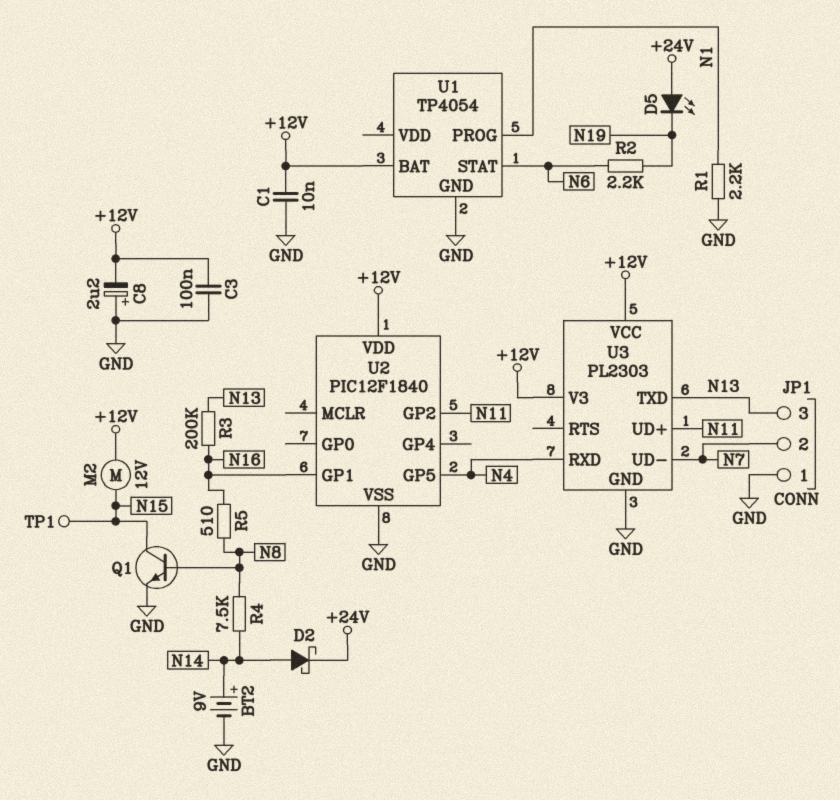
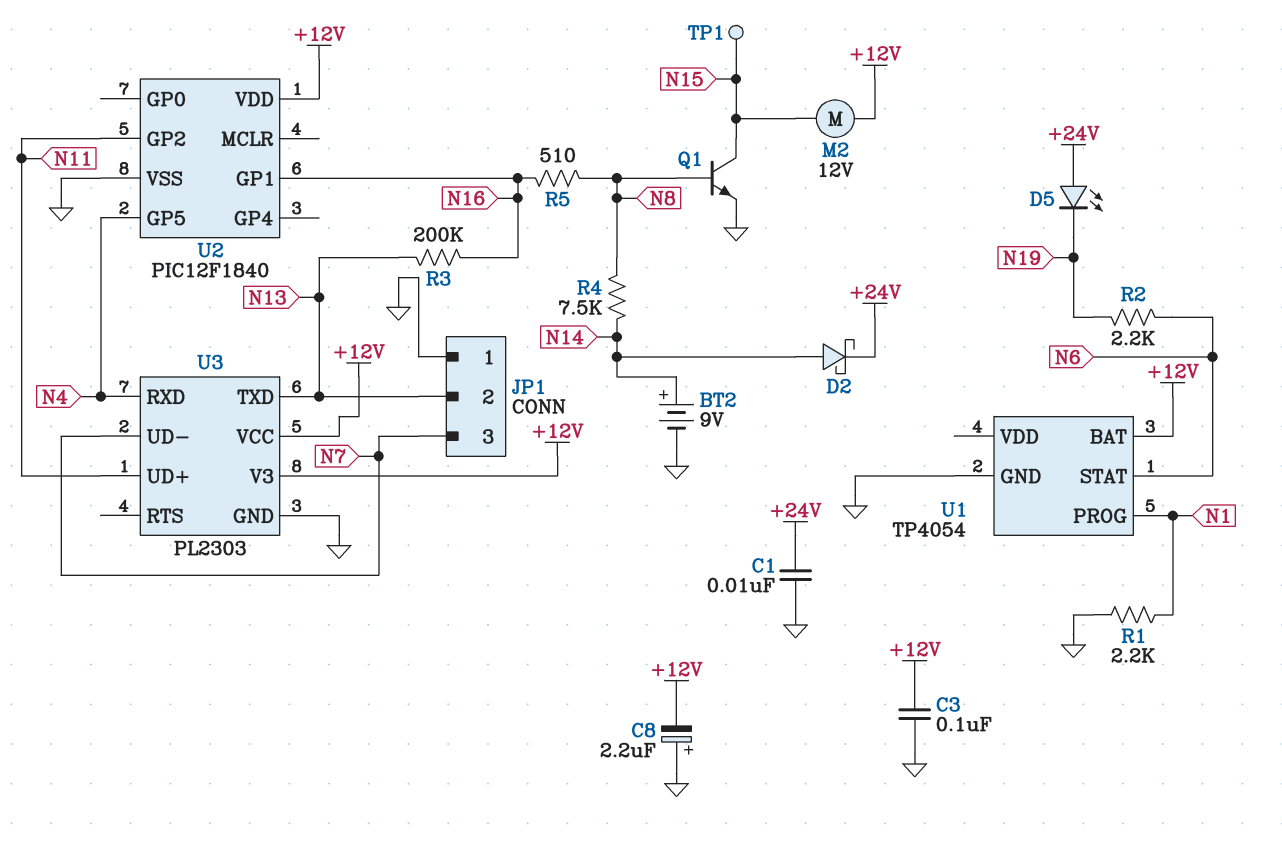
C1: 10nF (+12V, GND) -> 10nF (+24V, GND)
JP1 pin 2: N7 -> N13
JP1 pin 3: N13 -> N7

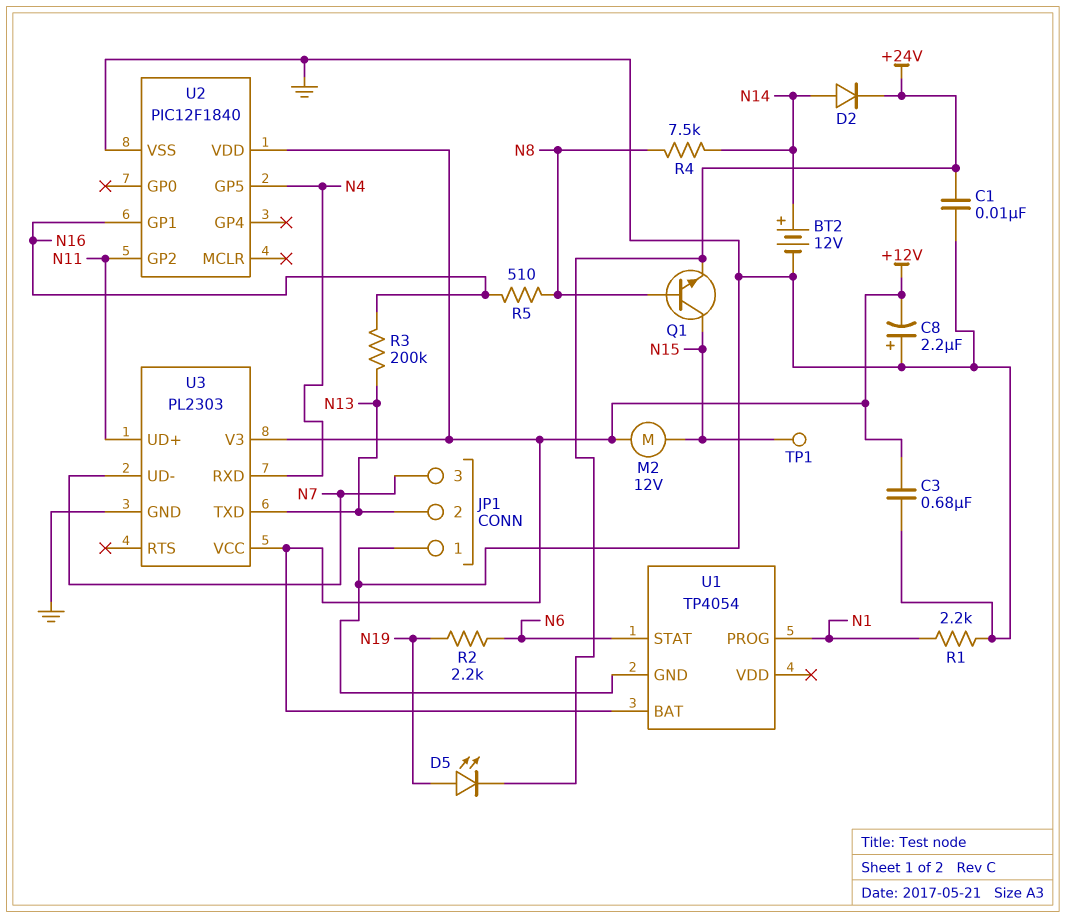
BT2: 9V (plus N14, minus GND) -> 12V (plus N14, minus GND)
C3: 100nF (+12V, GND) -> 680nF (+12V, GND)
D2: schottky (A N14, K +24V) -> diode (A N14, K +24V)
D5: LED (A +24V, K N19) -> LED (A N19, K +24V)
Q1: NPN (B N8, C N15, E GND) -> NPN (B N8, C N15, E +24V)

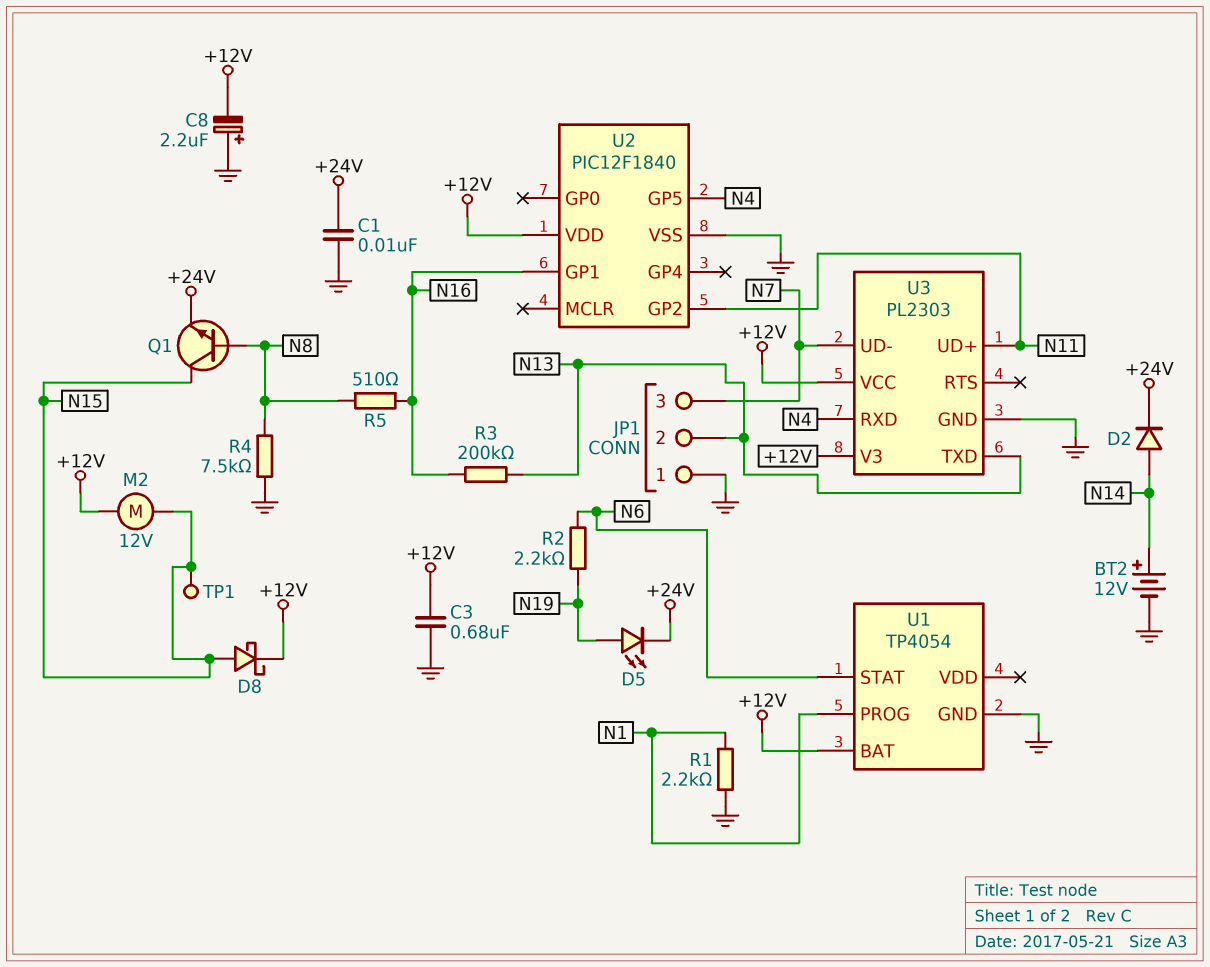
D8: none -> schottky (A N15, K +12V)
R4: 7.5k (N8, N14) -> 7.5k (GND, N8)

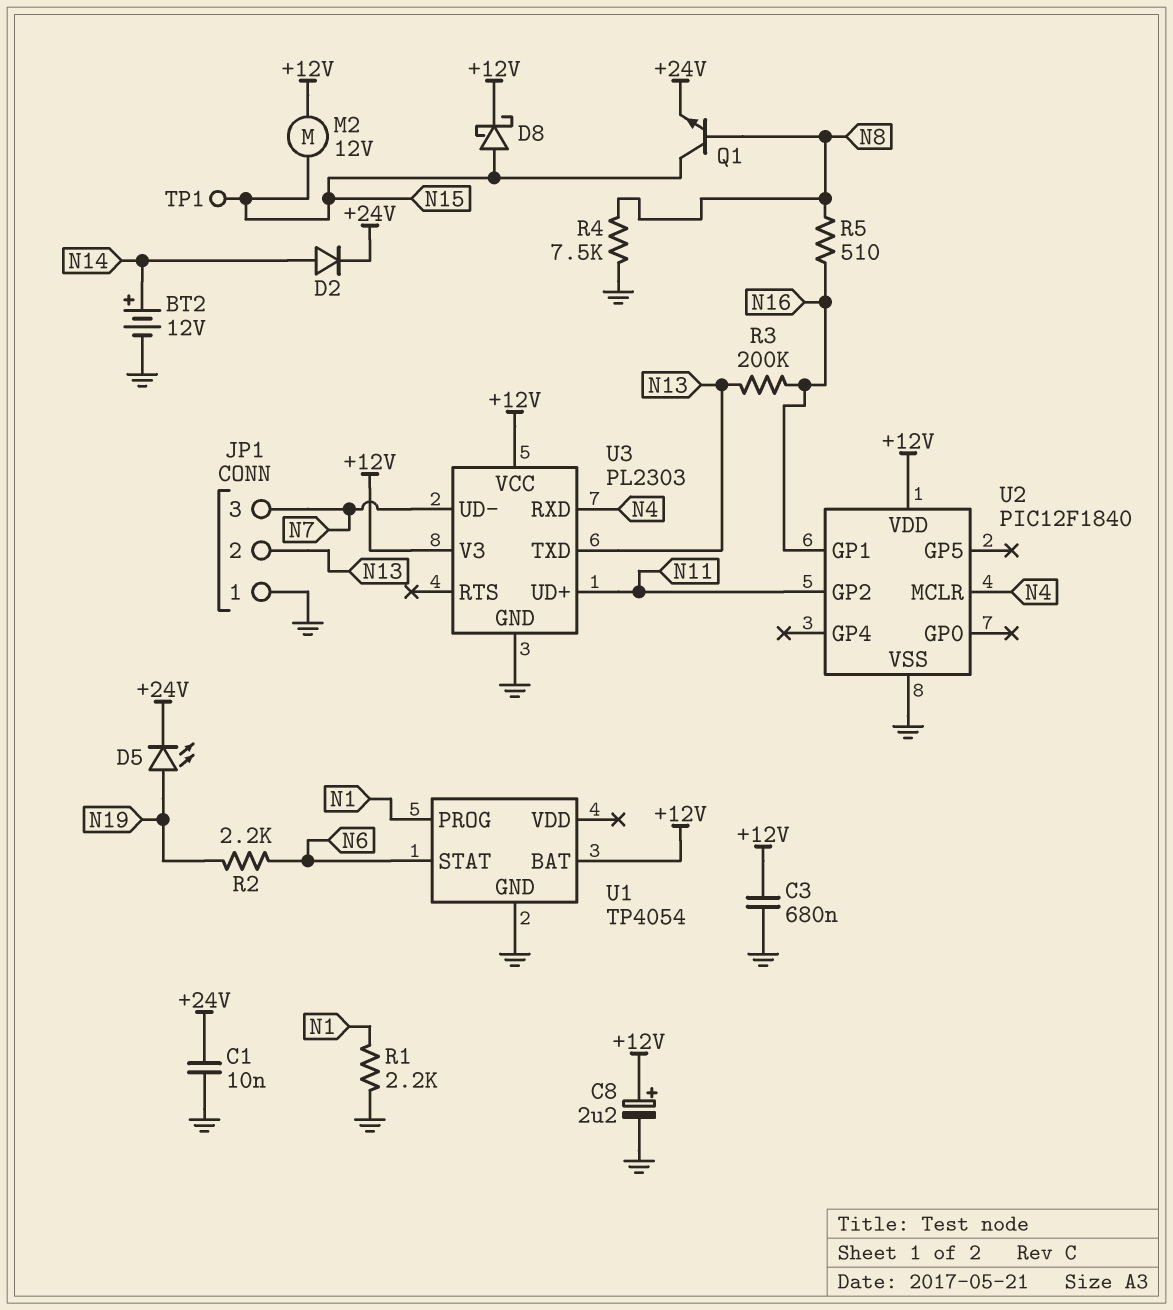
C8: 2.2uF (plus GND, minus +12V) -> 2.2uF (plus +12V, minus GND)
U2 pin GP5: N4 -> none
U2 pin MCLR: none -> N4

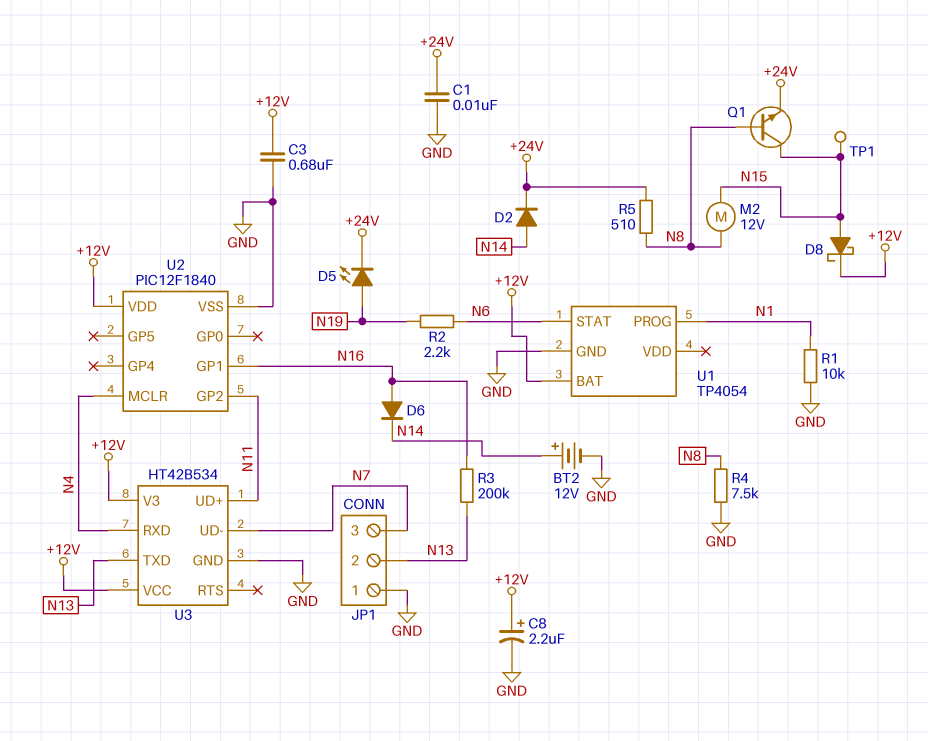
D6: none -> diode (A N16, K N14)
M2: motor 12V (+12V, N15) -> motor 12V (N8, N15)
R1: 2.2k (GND, N1) -> 10k (GND, N1)
R5: 510 (N8, N16) -> 510 (+24V, N8)
U3: PL2303 -> HT42B534

